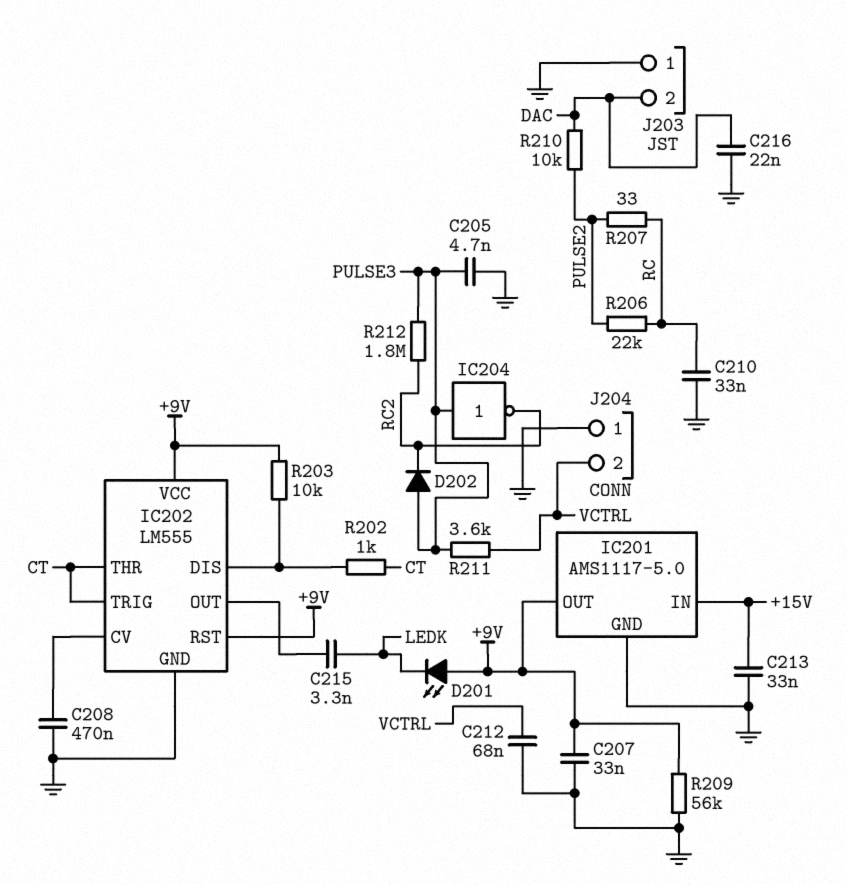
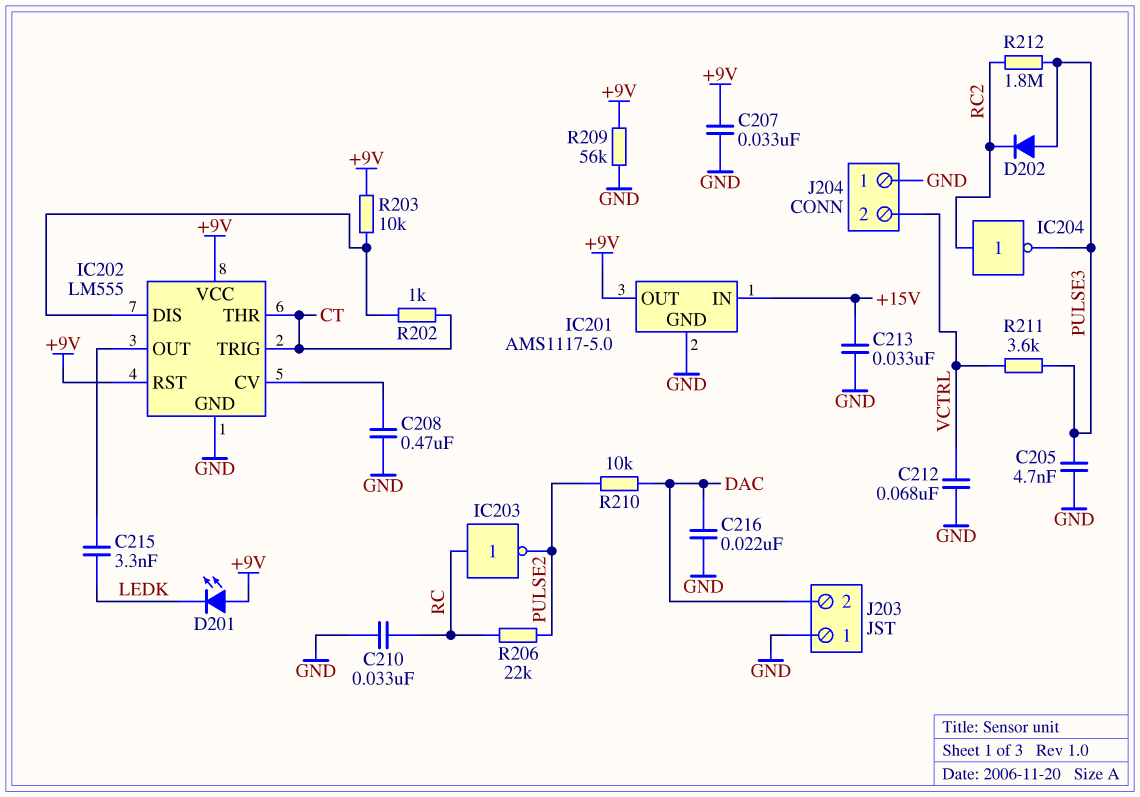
IC203: none -> NOT (in RC, out PULSE2)
IC204: NOT (in PULSE3, out RC2) -> NOT (in RC2, out PULSE3)
R207: 33 (PULSE2, RC) -> none

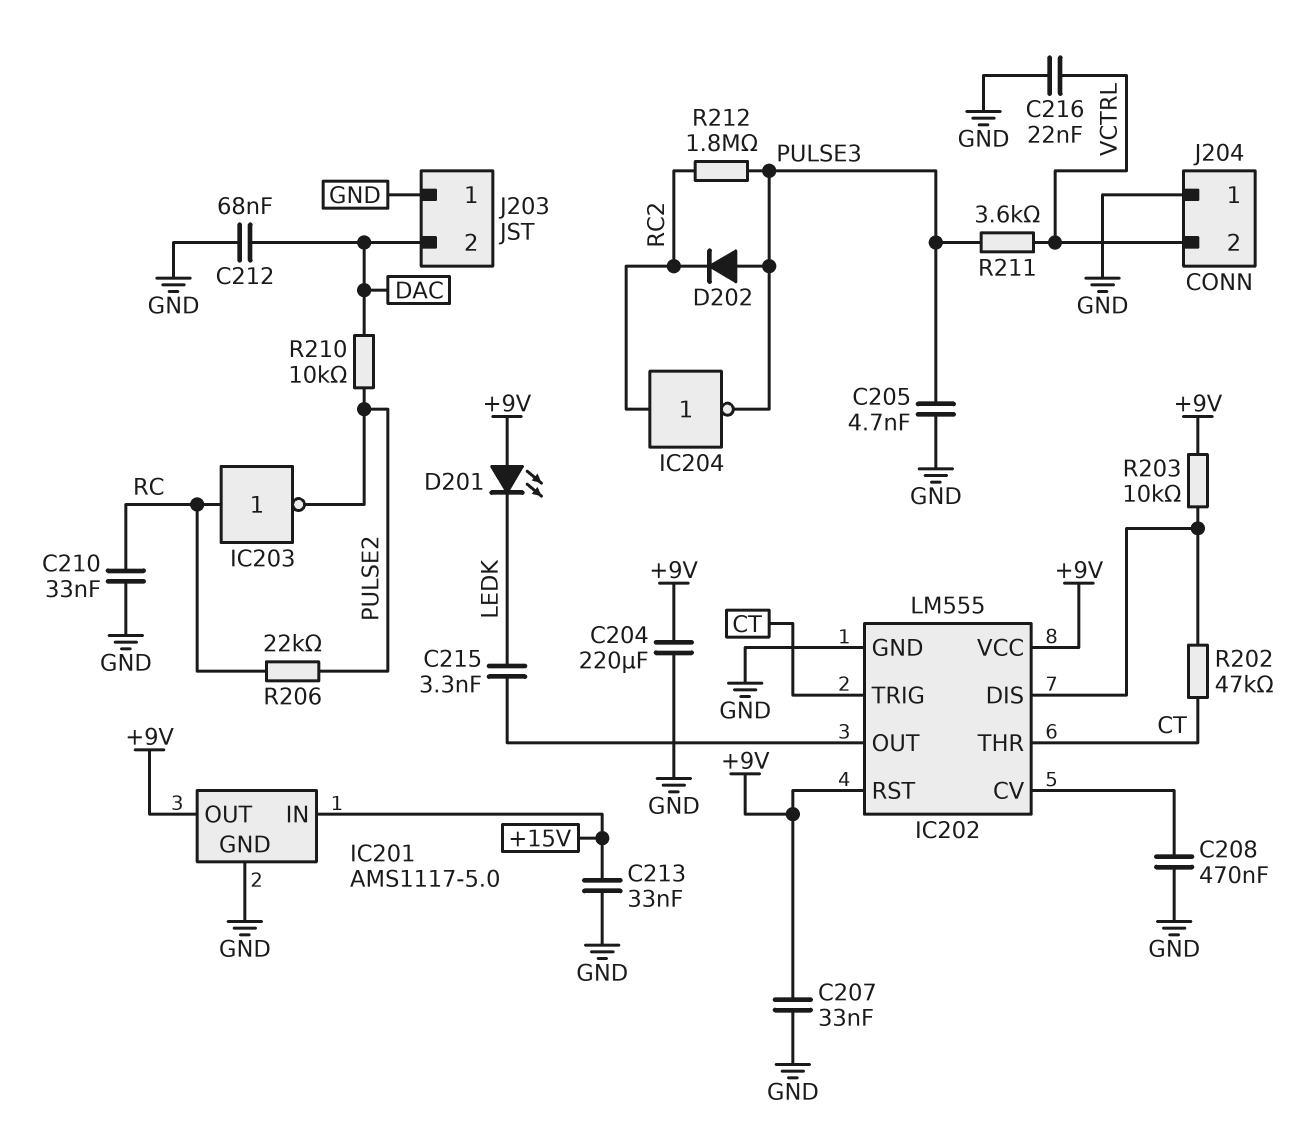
C204: none -> 220uF (+9V, GND)
C212: 68nF (GND, VCTRL) -> 68nF (DAC, GND)
C216: 22nF (DAC, GND) -> 22nF (GND, VCTRL)
R202: 1k (CT, IC202/DIS) -> 47k (CT, IC202/DIS)
R209: 56k (+9V, GND) -> none

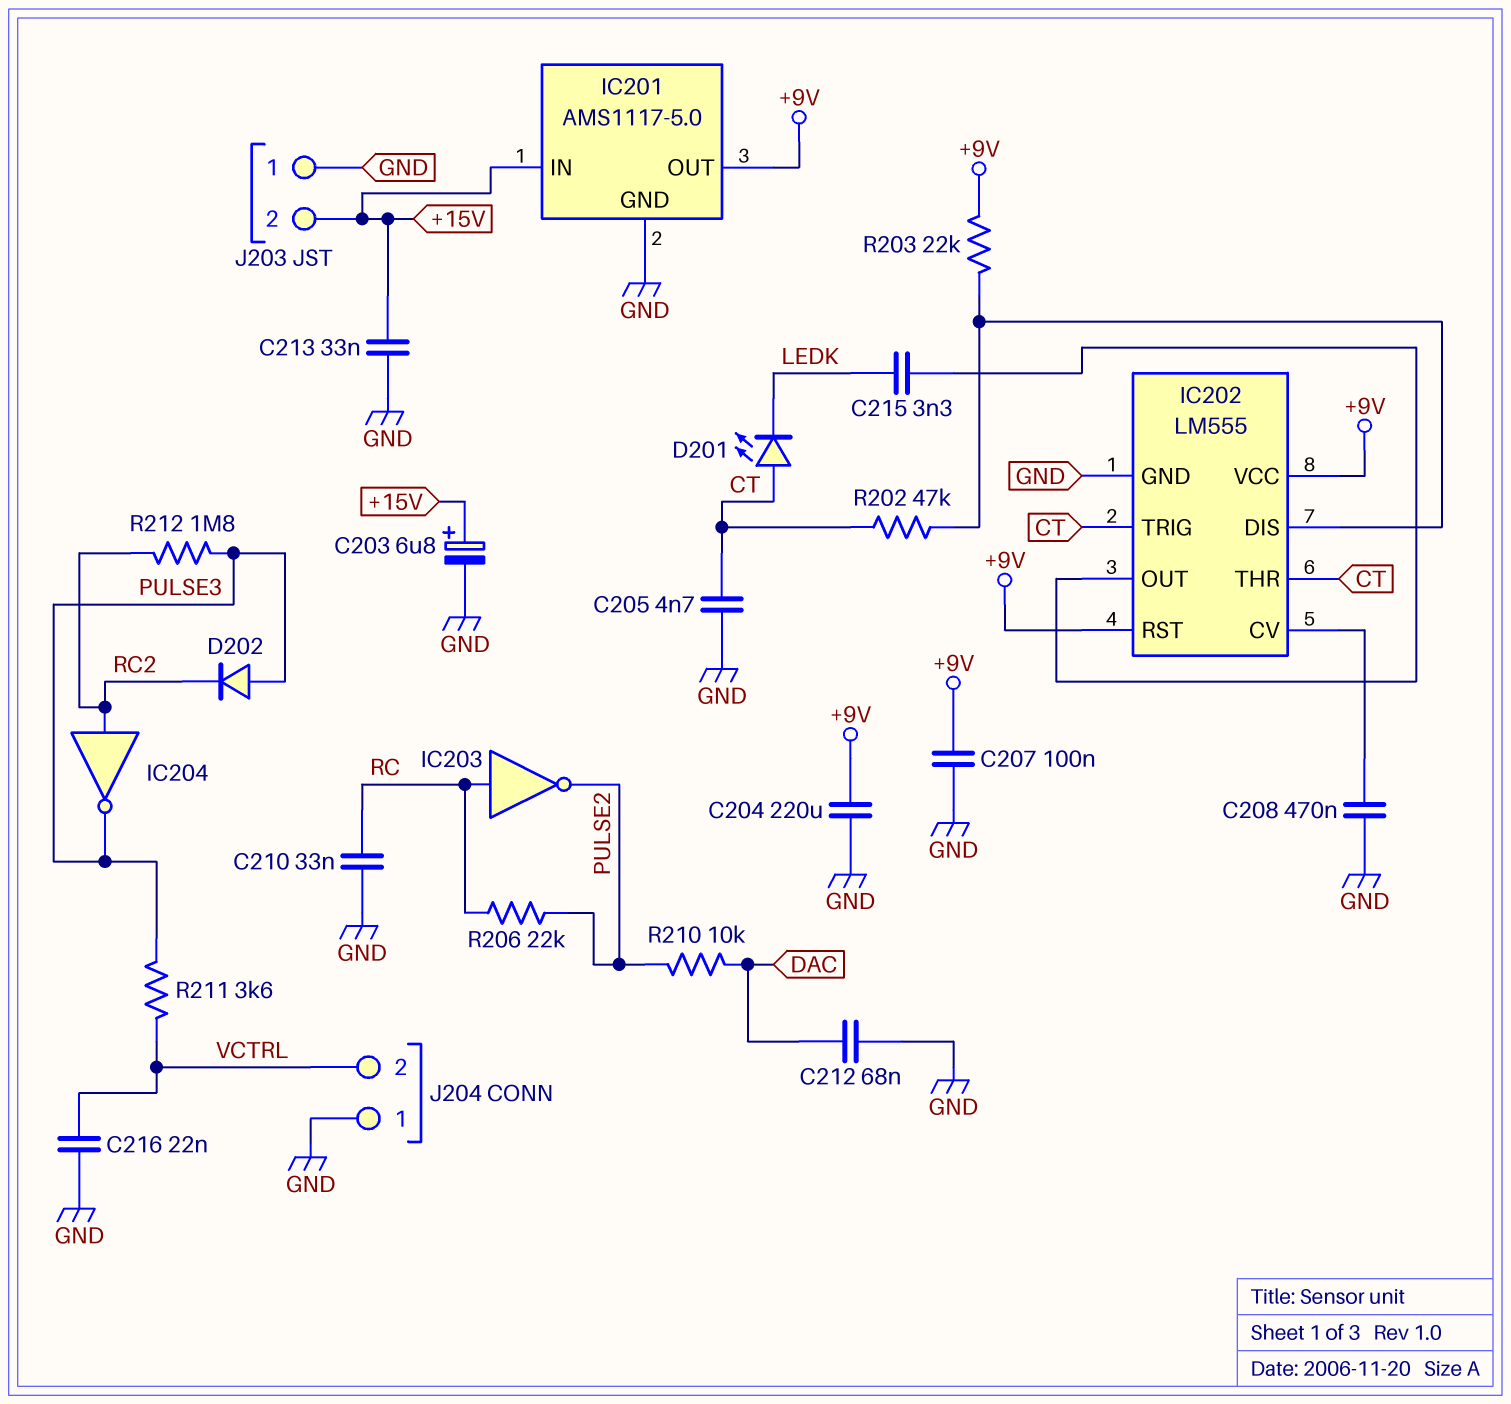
C203: none -> 6.8uF (plus +15V, minus GND)
C205: 4.7nF (GND, PULSE3) -> 4.7nF (CT, GND)
C207: 33nF (+9V, GND) -> 100nF (+9V, GND)
D201: LED (A +9V, K LEDK) -> LED (A CT, K LEDK)
J203 pin 2: DAC -> +15V
R203: 10k (+9V, IC202/DIS) -> 22k (+9V, IC202/DIS)

